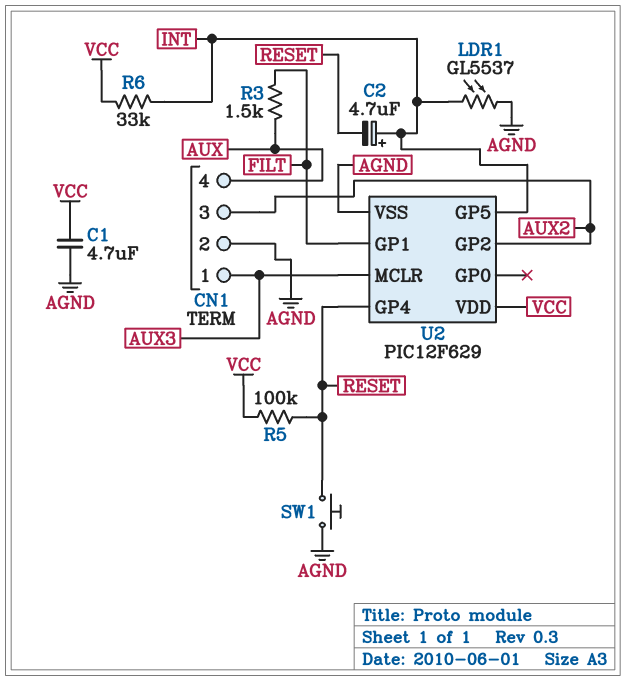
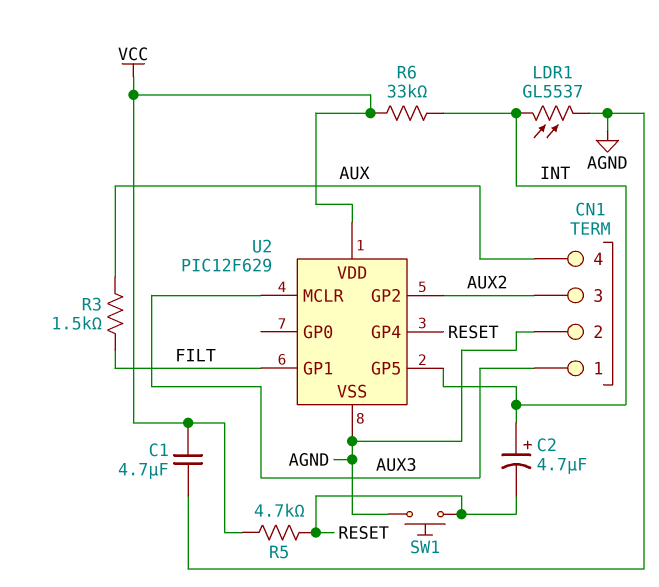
R5: 100k (RESET, VCC) -> 4.7k (RESET, VCC)

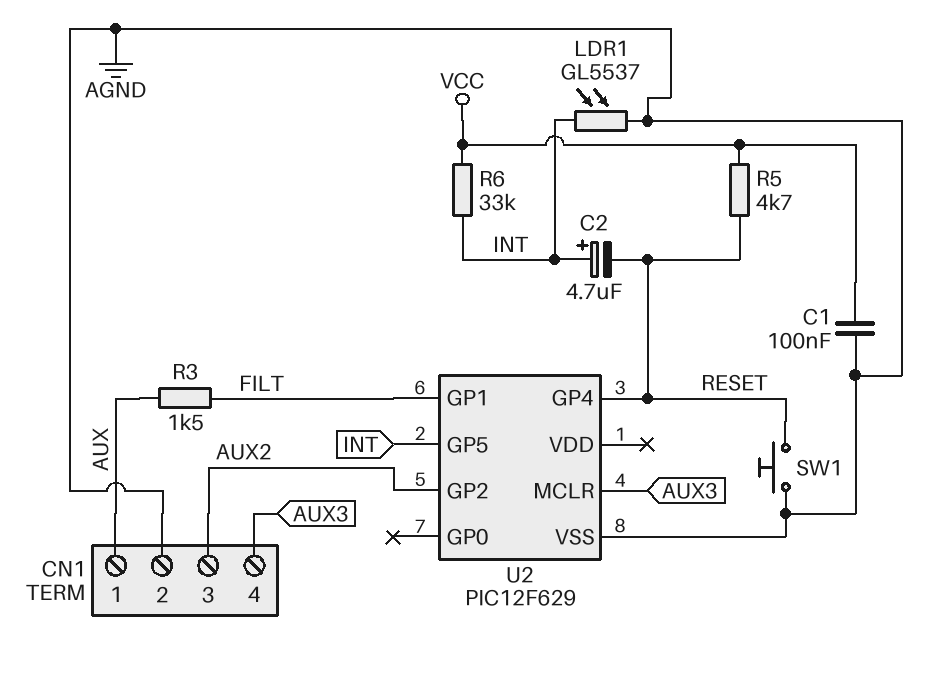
C1: 4.7uF (AGND, VCC) -> 100nF (AGND, VCC)
CN1 pin 1: AUX3 -> AUX
CN1 pin 4: AUX -> AUX3
U2 pin VDD: VCC -> none

